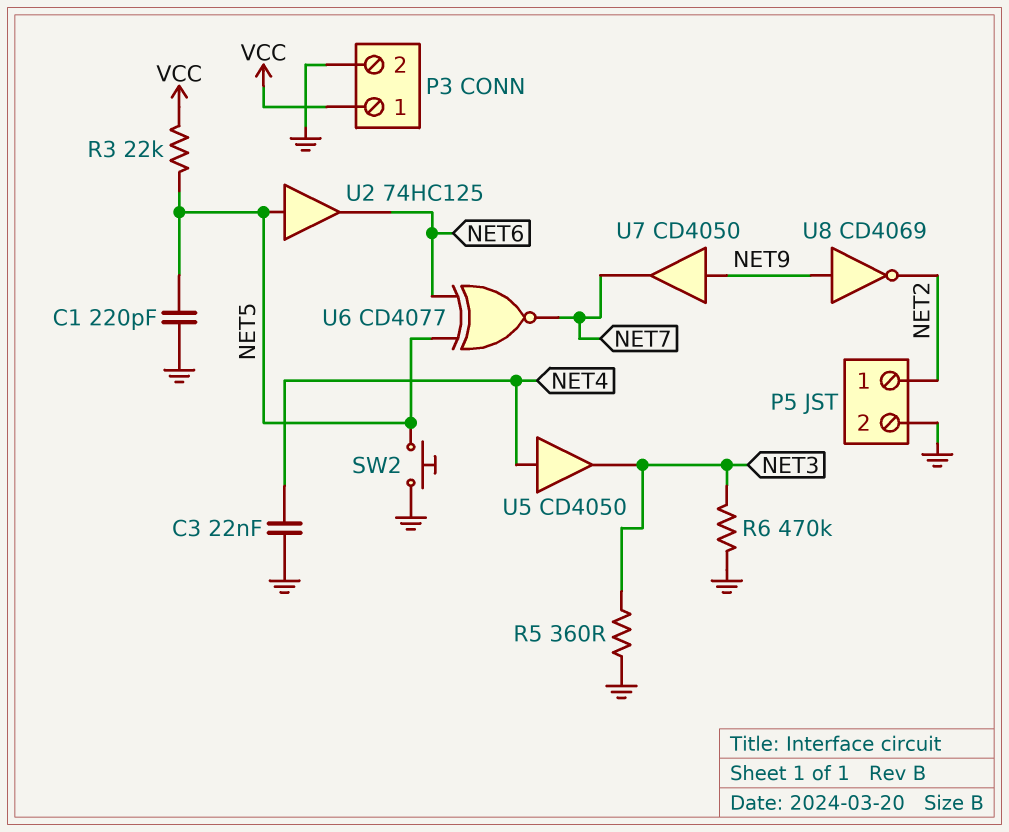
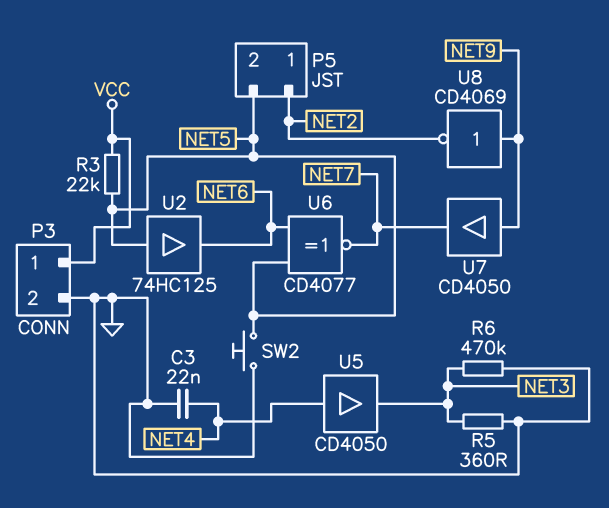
C1: 220pF (GND, NET5) -> none
P5 pin 2: GND -> NET5

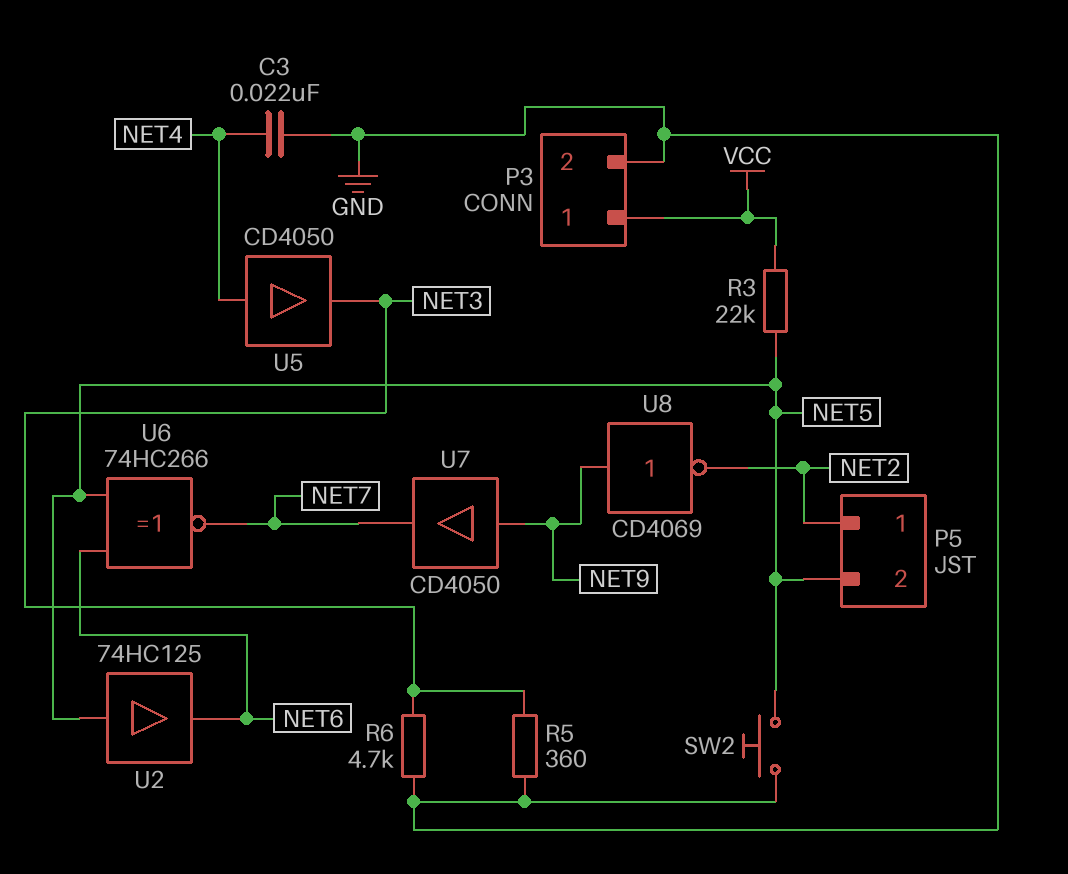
R6: 470k (GND, NET3) -> 4.7k (GND, NET3)
U6: XNOR CD4077 (in NET5, in NET6, out NET7) -> XNOR 74HC266 (in NET5, in NET6, out NET7)

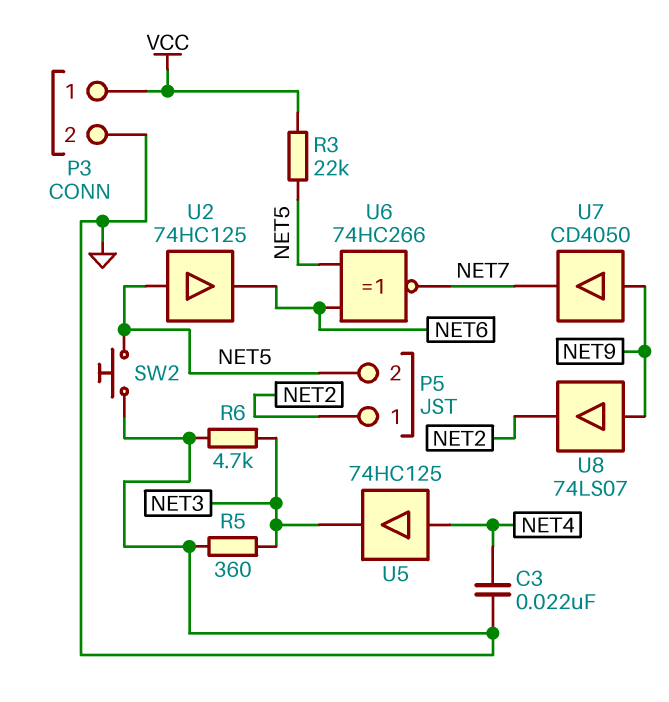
U5: buffer CD4050 (in NET4, out NET3) -> buffer 74HC125 (in NET4, out NET3)
U8: NOT CD4069 (in NET9, out NET2) -> buffer 74LS07 (in NET9, out NET2)

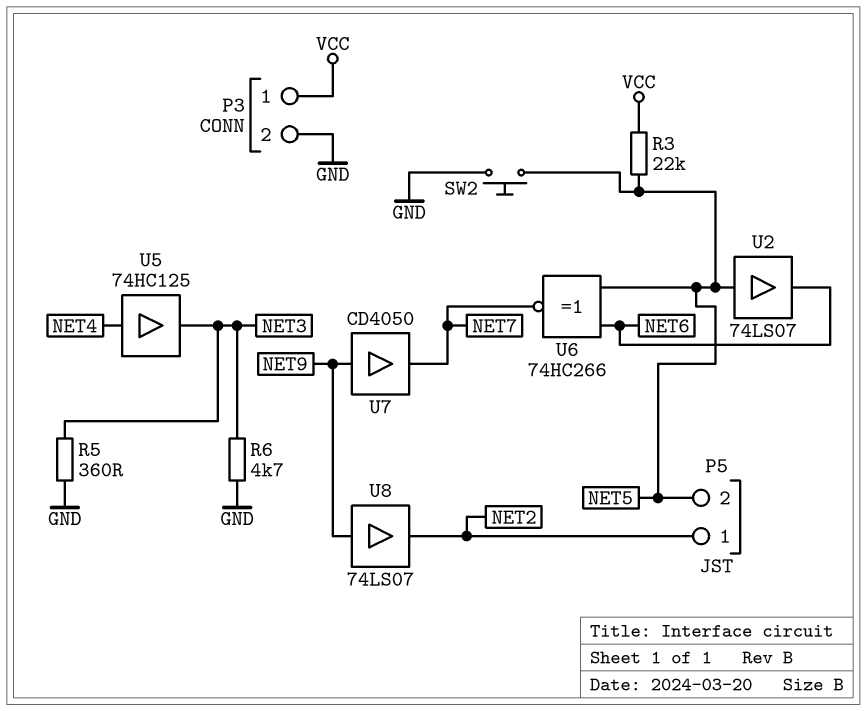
C3: 22nF (GND, NET4) -> none
U2: buffer 74HC125 (in NET5, out NET6) -> buffer 74LS07 (in NET5, out NET6)

